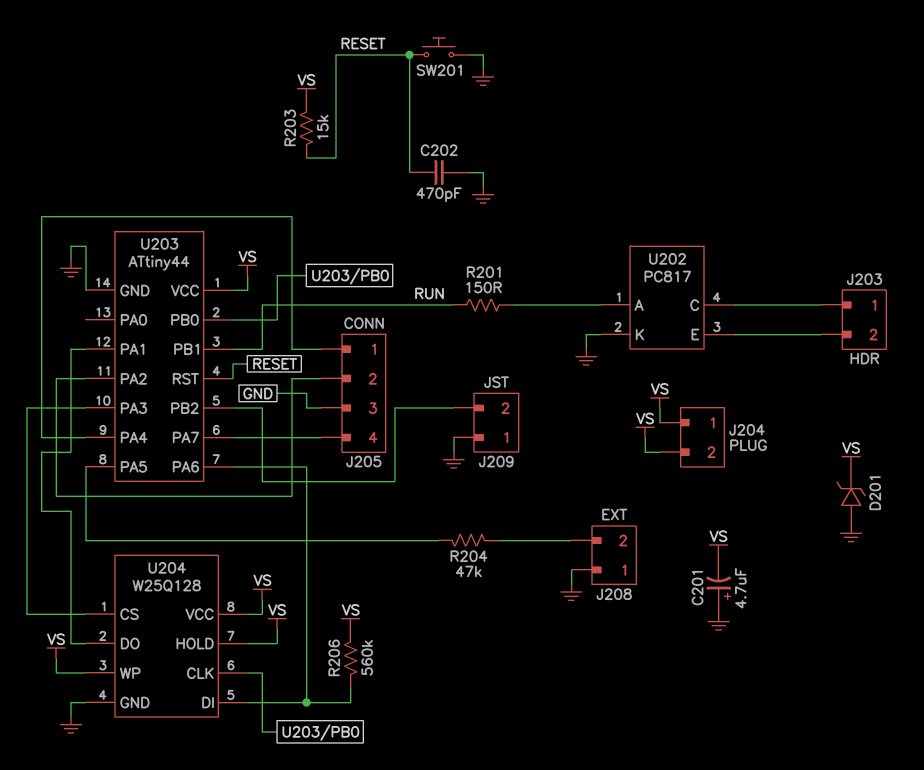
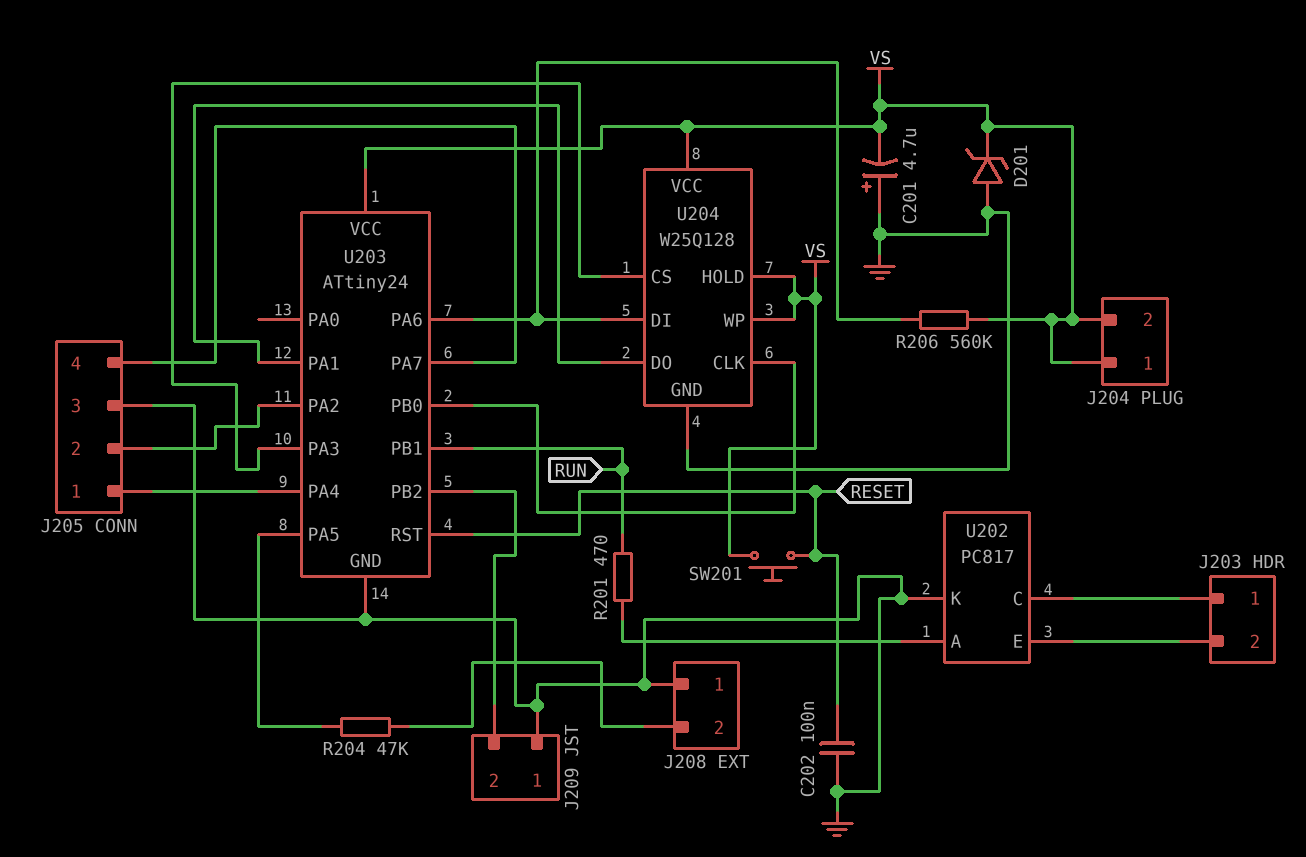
C202: 470pF (GND, RESET) -> 100nF (GND, RESET)
R201: 150 (RUN, U202/A) -> 470 (RUN, U202/A)
R203: 15k (RESET, VS) -> none
SW201: button (GND, RESET) -> button (RESET, VS)
U203: ATtiny44 -> ATtiny24

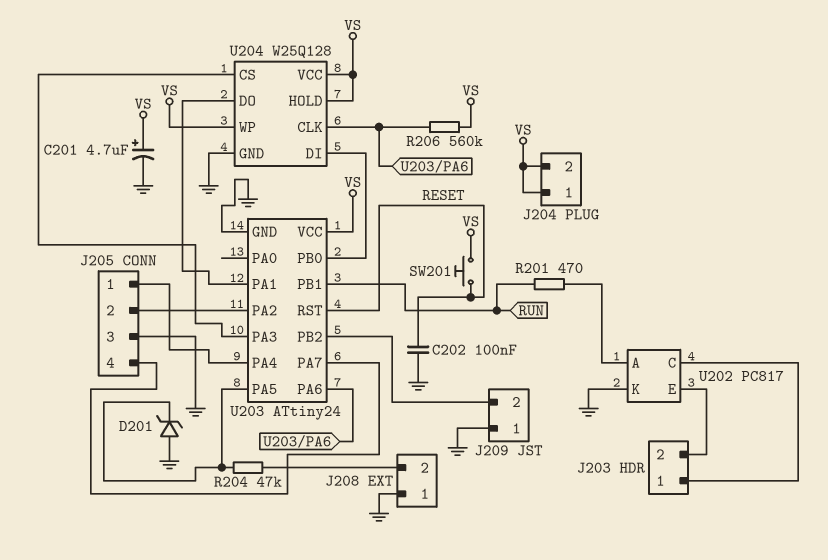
C201: 4.7uF (plus GND, minus VS) -> 4.7uF (plus VS, minus GND)
D201: zener (A GND, K VS) -> zener (A GND, K U203/PA5)
U204 pin CLK: U203/PB0 -> U203/PA6
U204 pin DI: U203/PA6 -> U203/PB0

